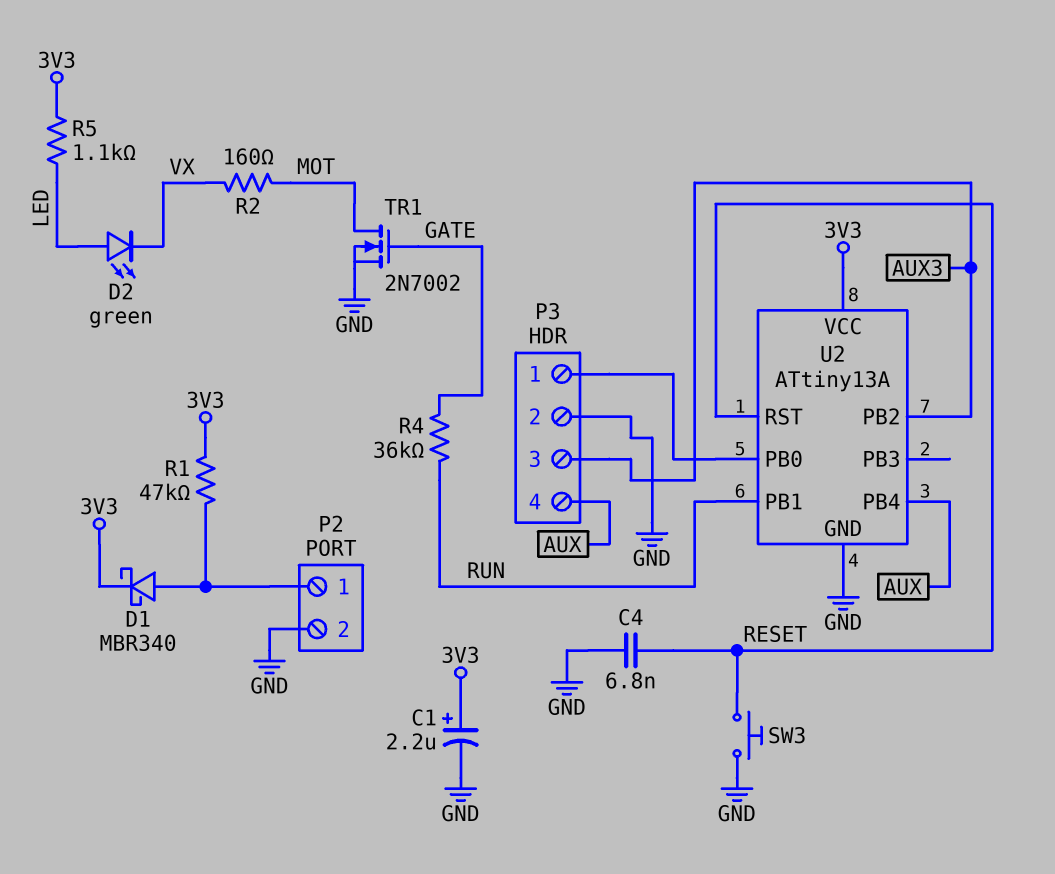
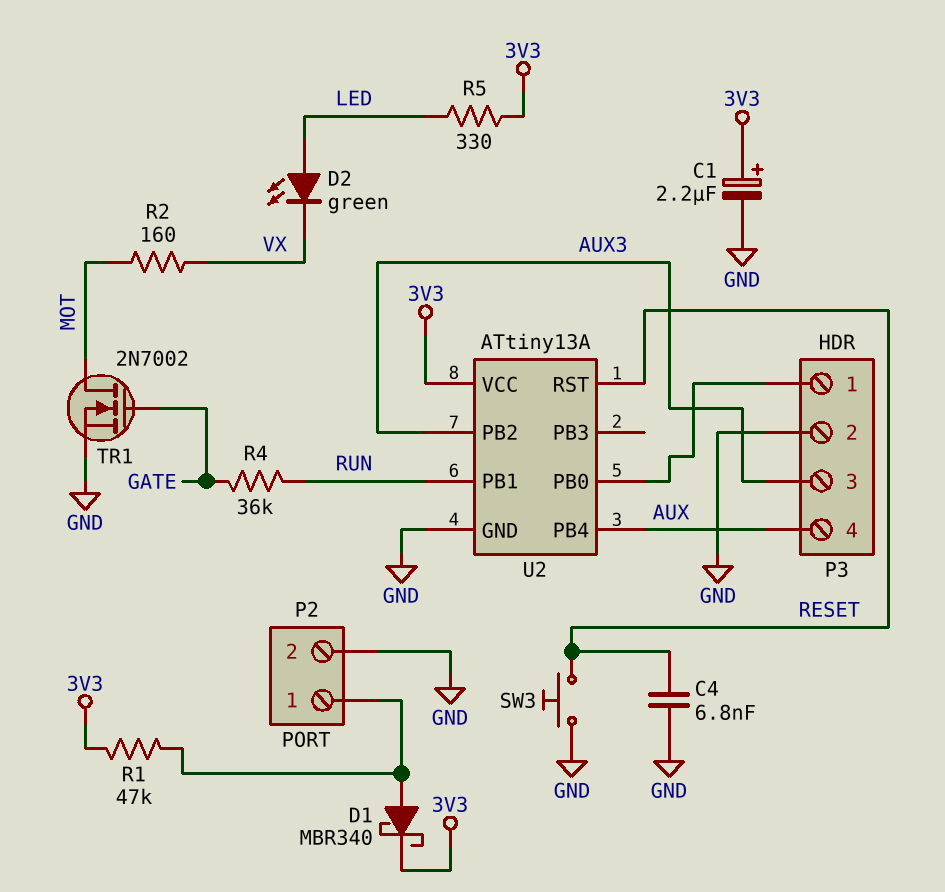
R5: 1.1k (3V3, LED) -> 330 (3V3, LED)

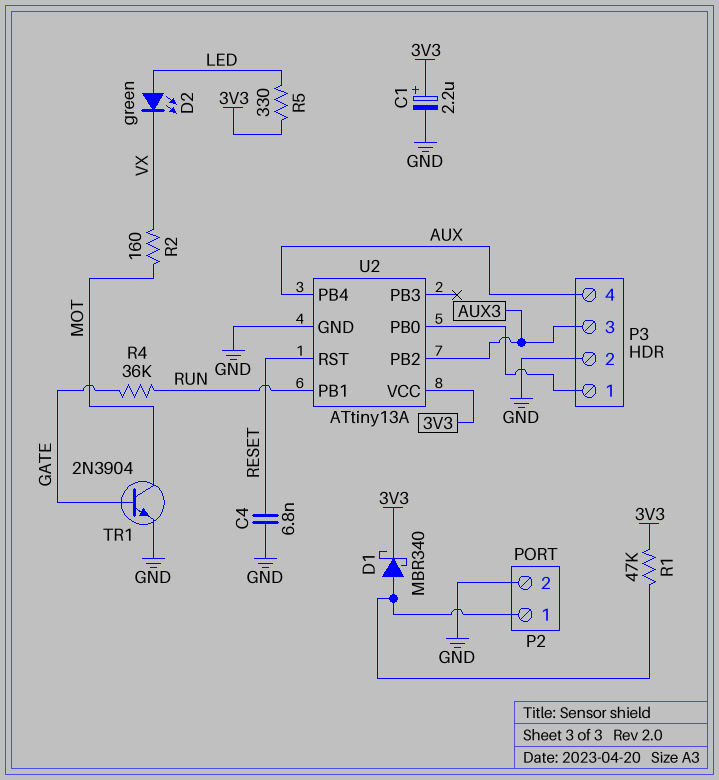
SW3: button (GND, RESET) -> none
TR1: NMOS 2N7002 (G GATE, D MOT, S GND) -> NPN 2N3904 (B GATE, C MOT, E GND)

